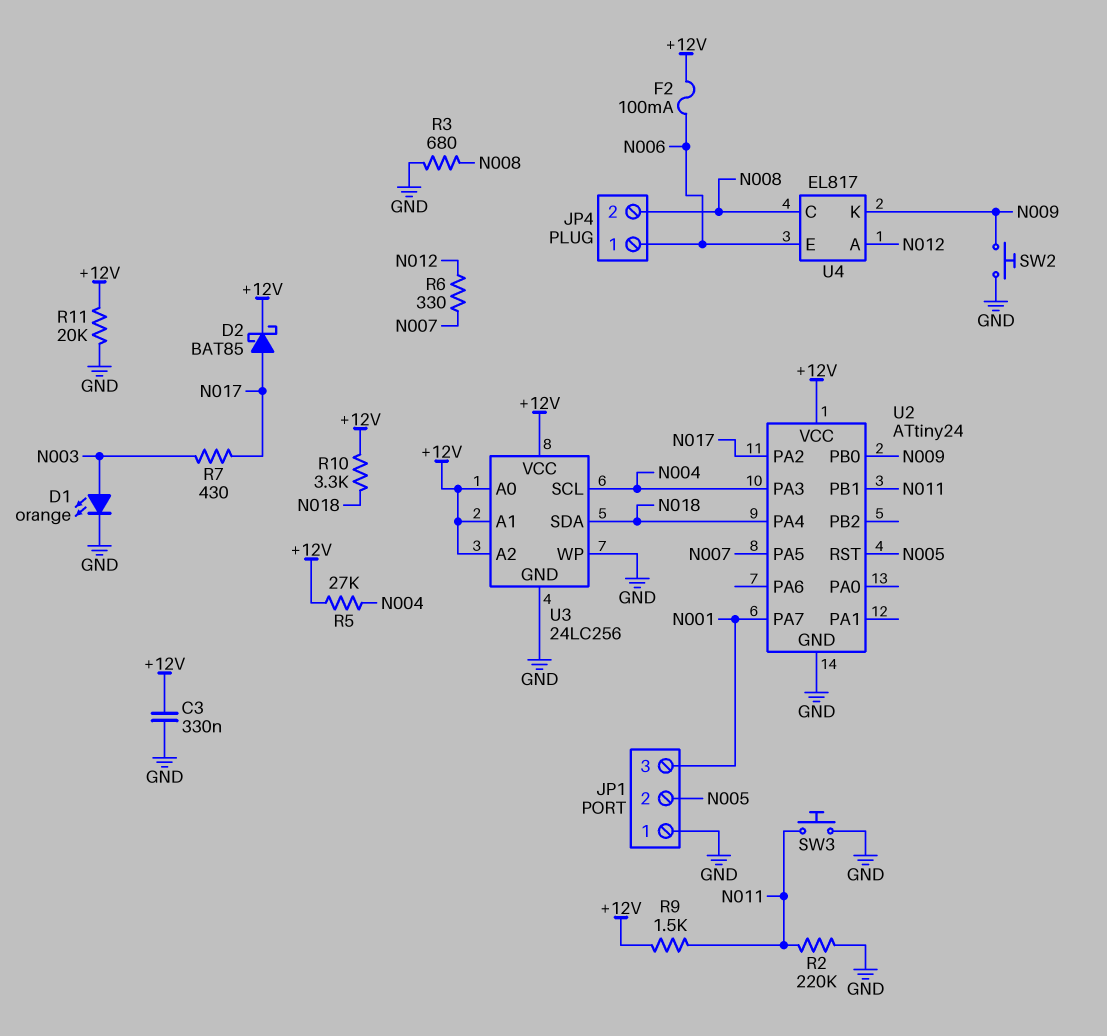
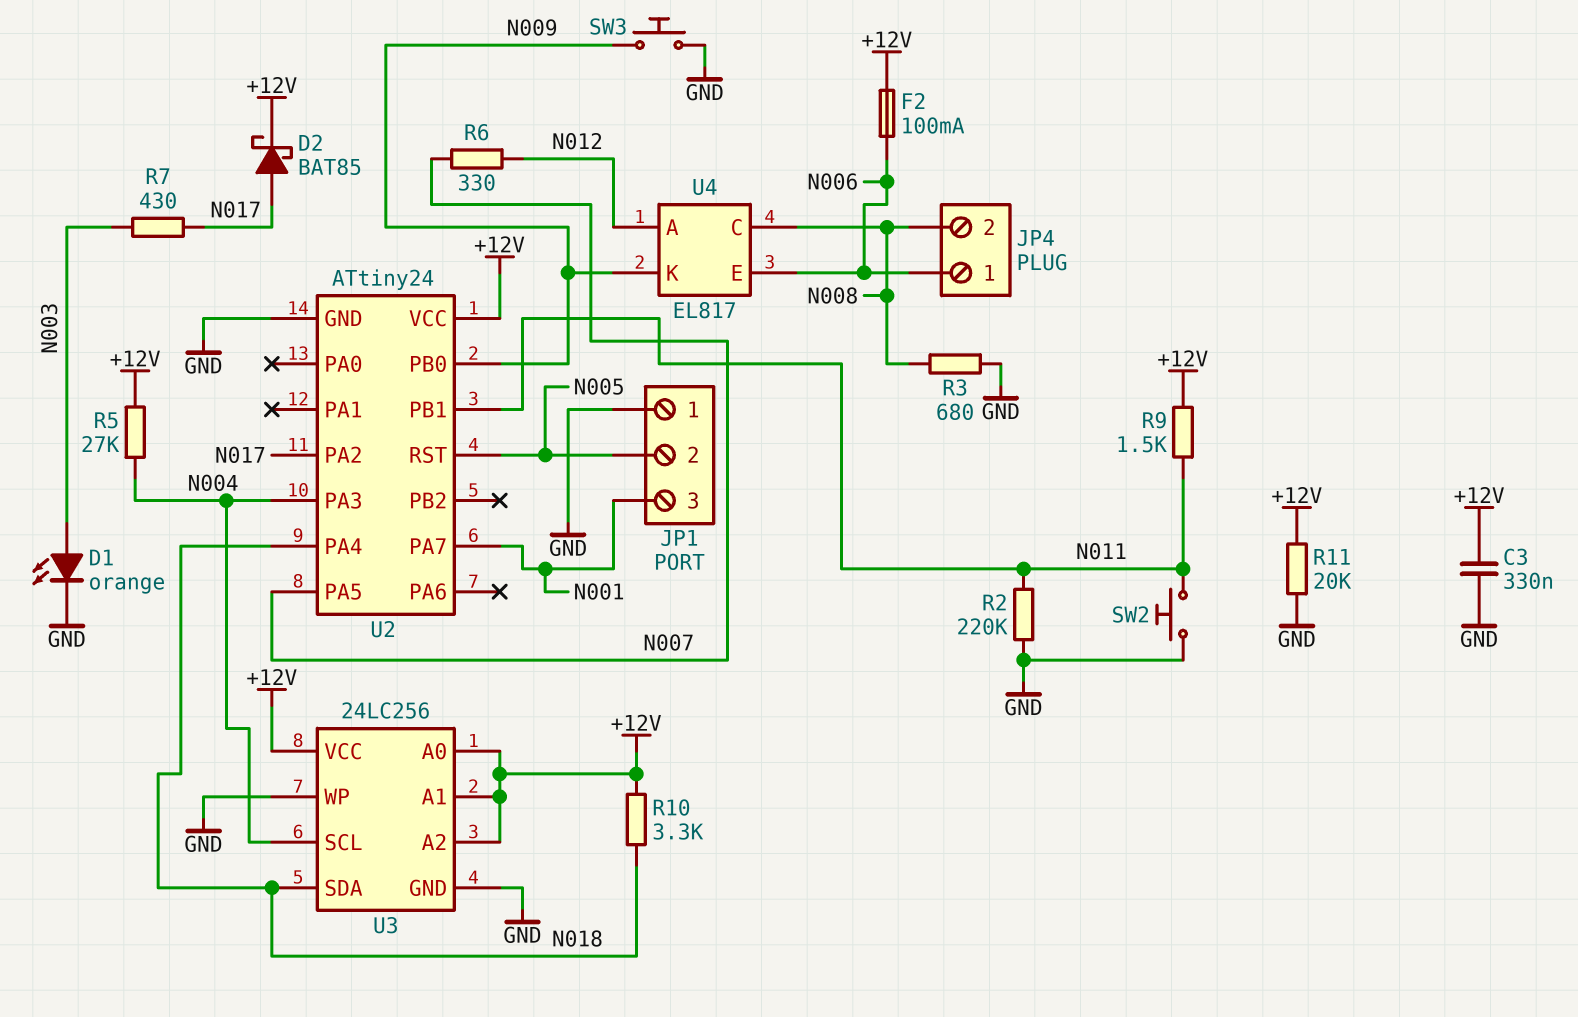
SW2: button (GND, N009) -> button (GND, N011)
SW3: button (GND, N011) -> button (GND, N009)

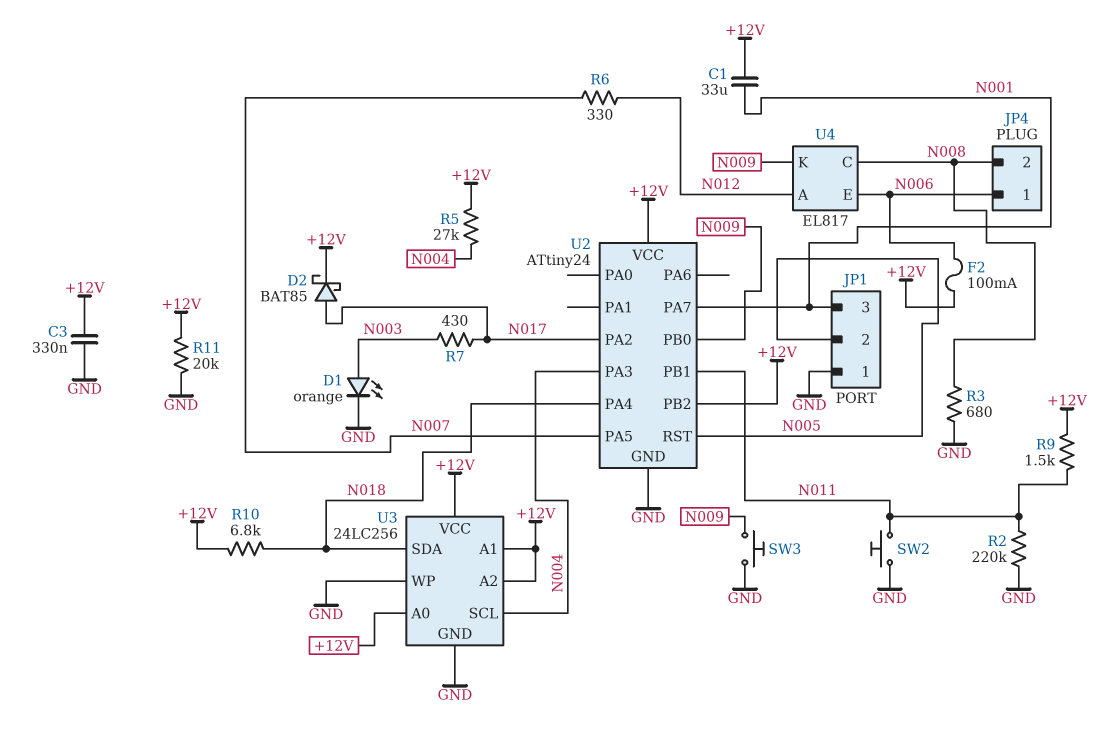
C1: none -> 33uF (+12V, N001)
R10: 3.3k (+12V, N018) -> 6.8k (+12V, N018)
U2 pin PB2: none -> +12V

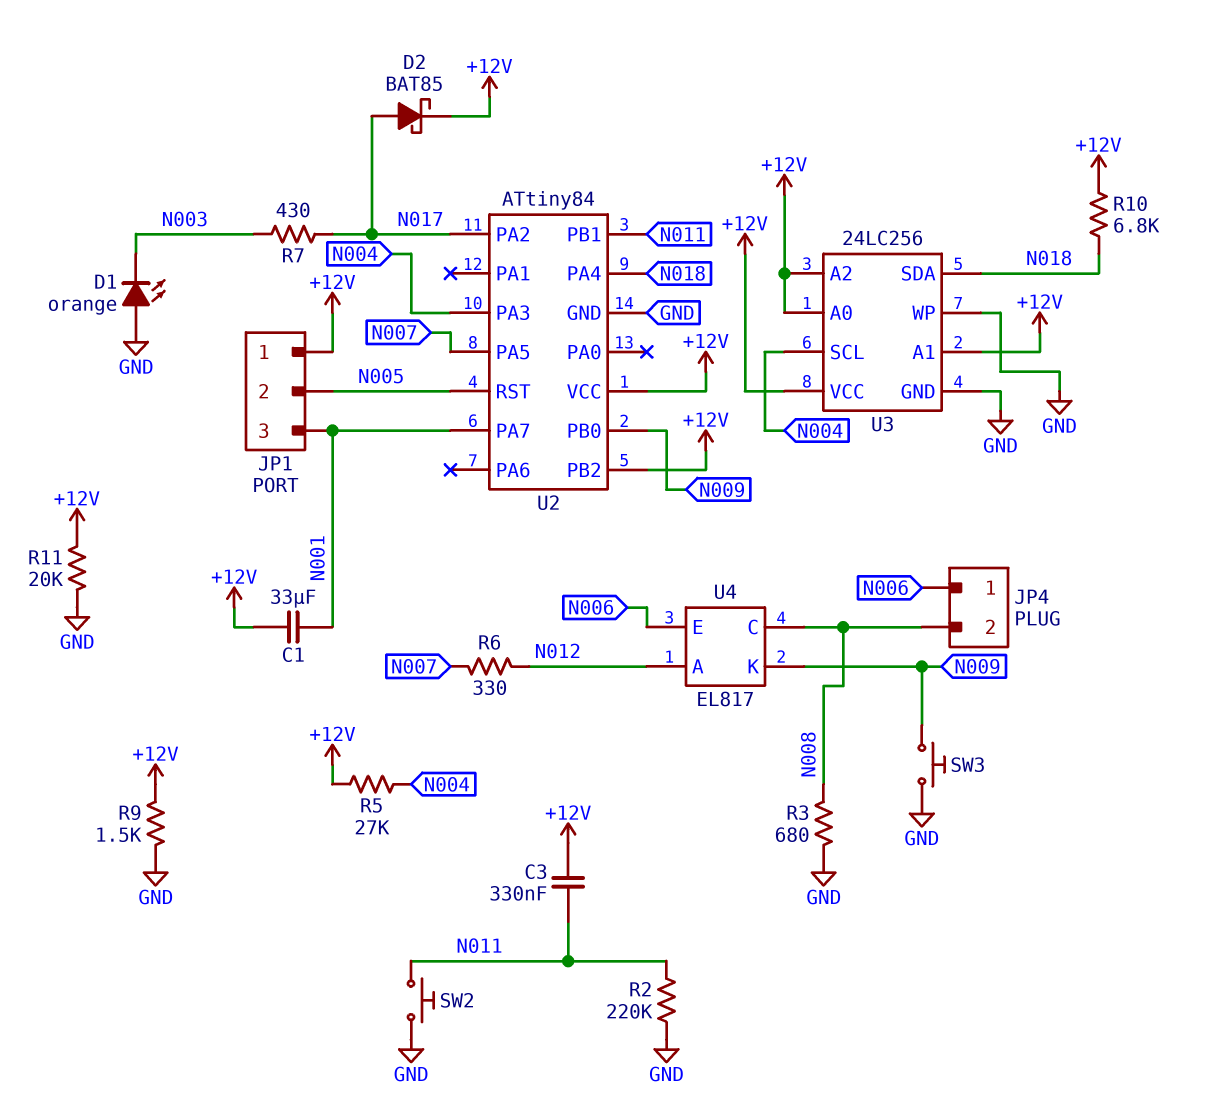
C3: 330nF (+12V, GND) -> 330nF (+12V, N011)
D1: LED orange (A N003, K GND) -> LED orange (A GND, K N003)
F2: 100mA (+12V, N006) -> none
JP1 pin 1: GND -> +12V
R9: 1.5k (+12V, N011) -> 1.5k (+12V, GND)
U2: ATtiny24 -> ATtiny84

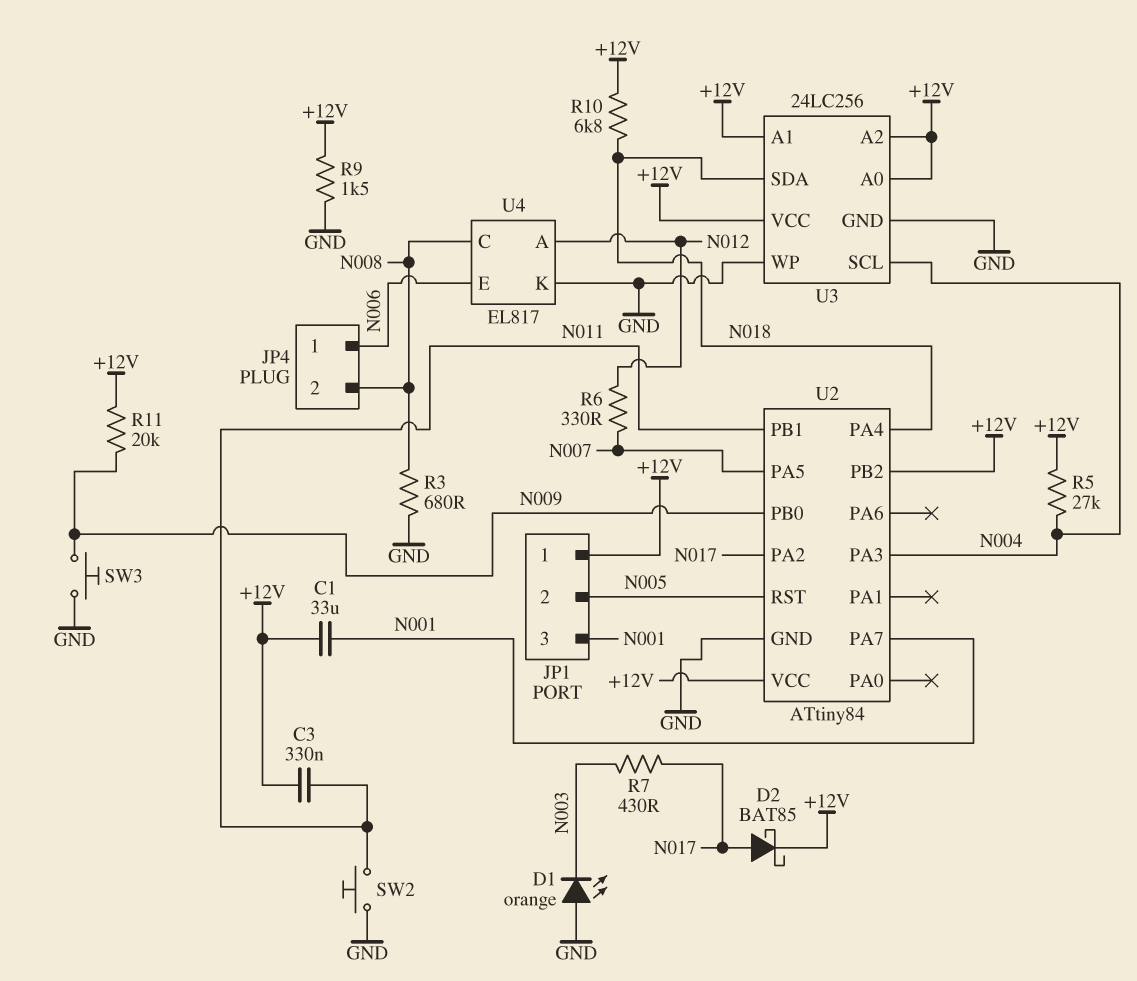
R2: 220k (GND, N011) -> none
R11: 20k (+12V, GND) -> 20k (+12V, N009)
U4 pin K: N009 -> GND

